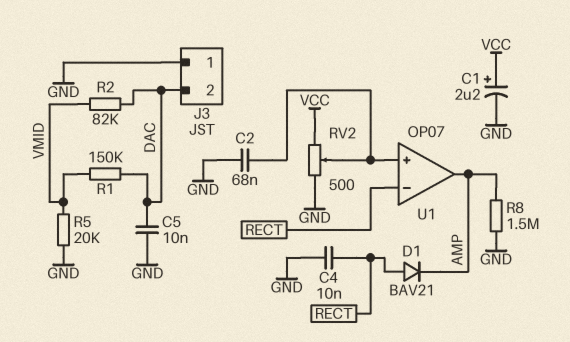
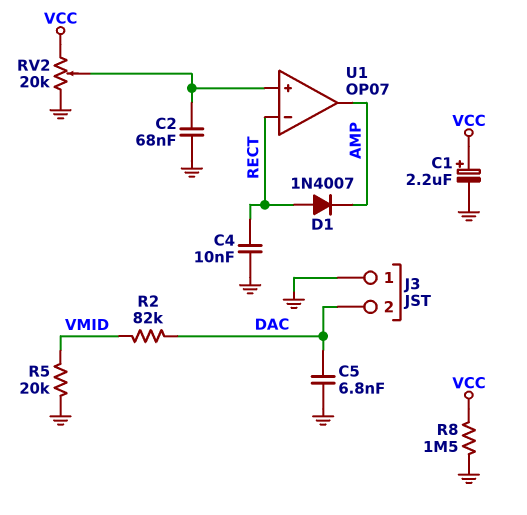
C5: 10nF (DAC, GND) -> 6.8nF (DAC, GND)
D1: diode BAV21 (A RECT, K AMP) -> diode 1N4007 (A RECT, K AMP)
R1: 150k (DAC, VMID) -> none
R8: 1.5M (AMP, GND) -> 1.5M (GND, VCC)
RV2: 500 (GND, VCC, wiper U1/in+) -> 20k (GND, VCC, wiper U1/in+)

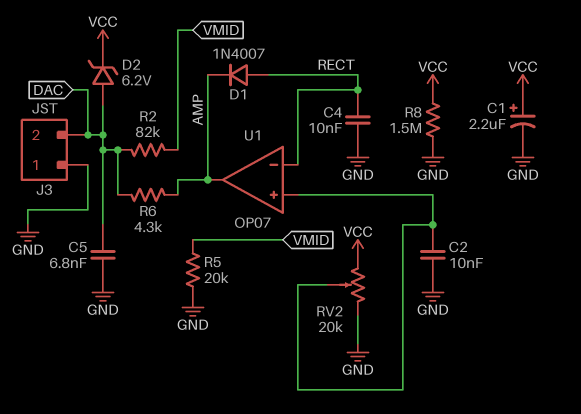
C2: 68nF (GND, U1/in+) -> 10nF (GND, U1/in+)
D2: none -> zener 6.2V (A DAC, K VCC)
R6: none -> 4.3k (AMP, DAC)

